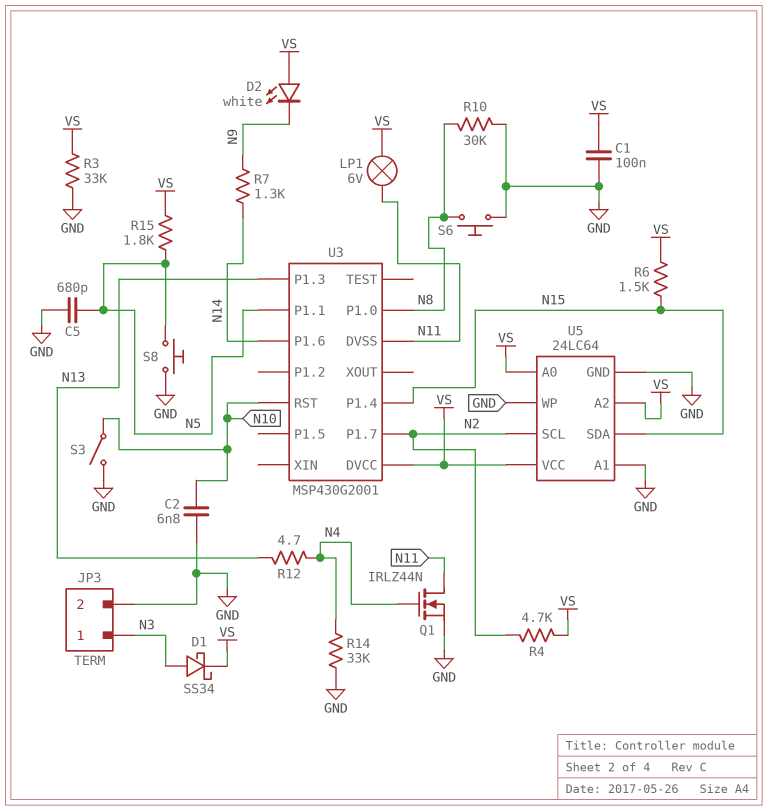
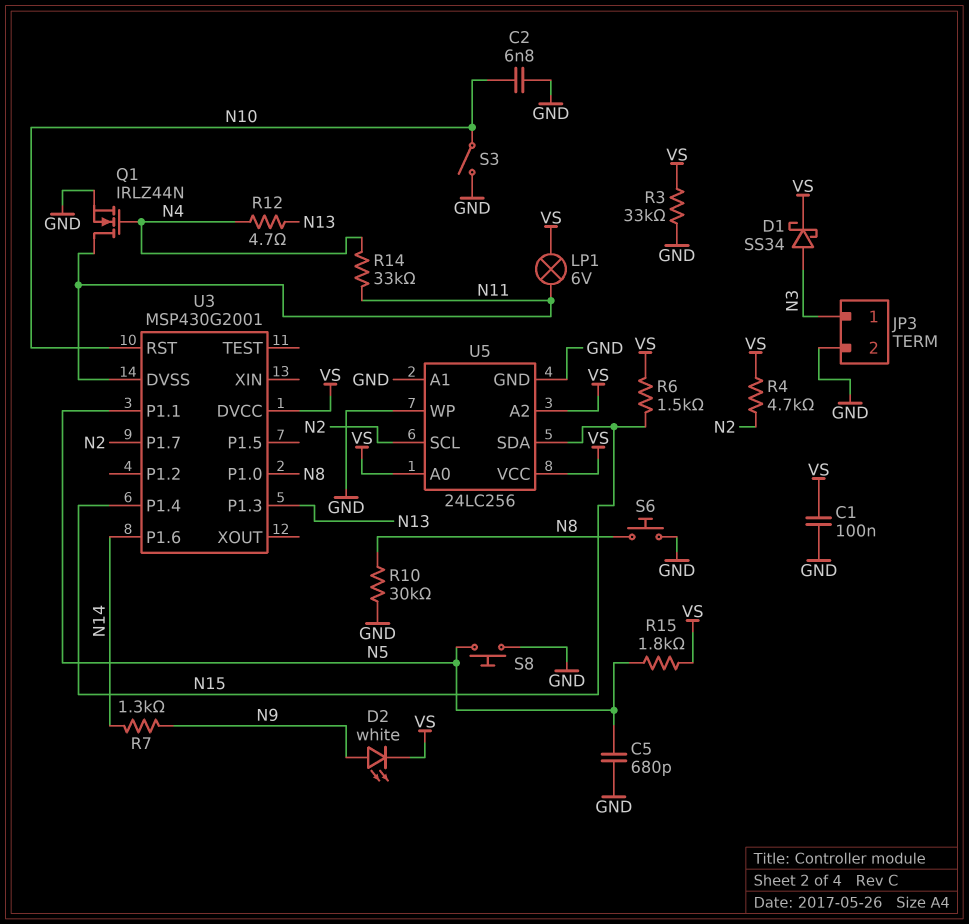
D2: LED white (A VS, K N9) -> LED white (A N9, K VS)
R14: 33k (GND, N4) -> 33k (N4, N11)
U5: 24LC64 -> 24LC256

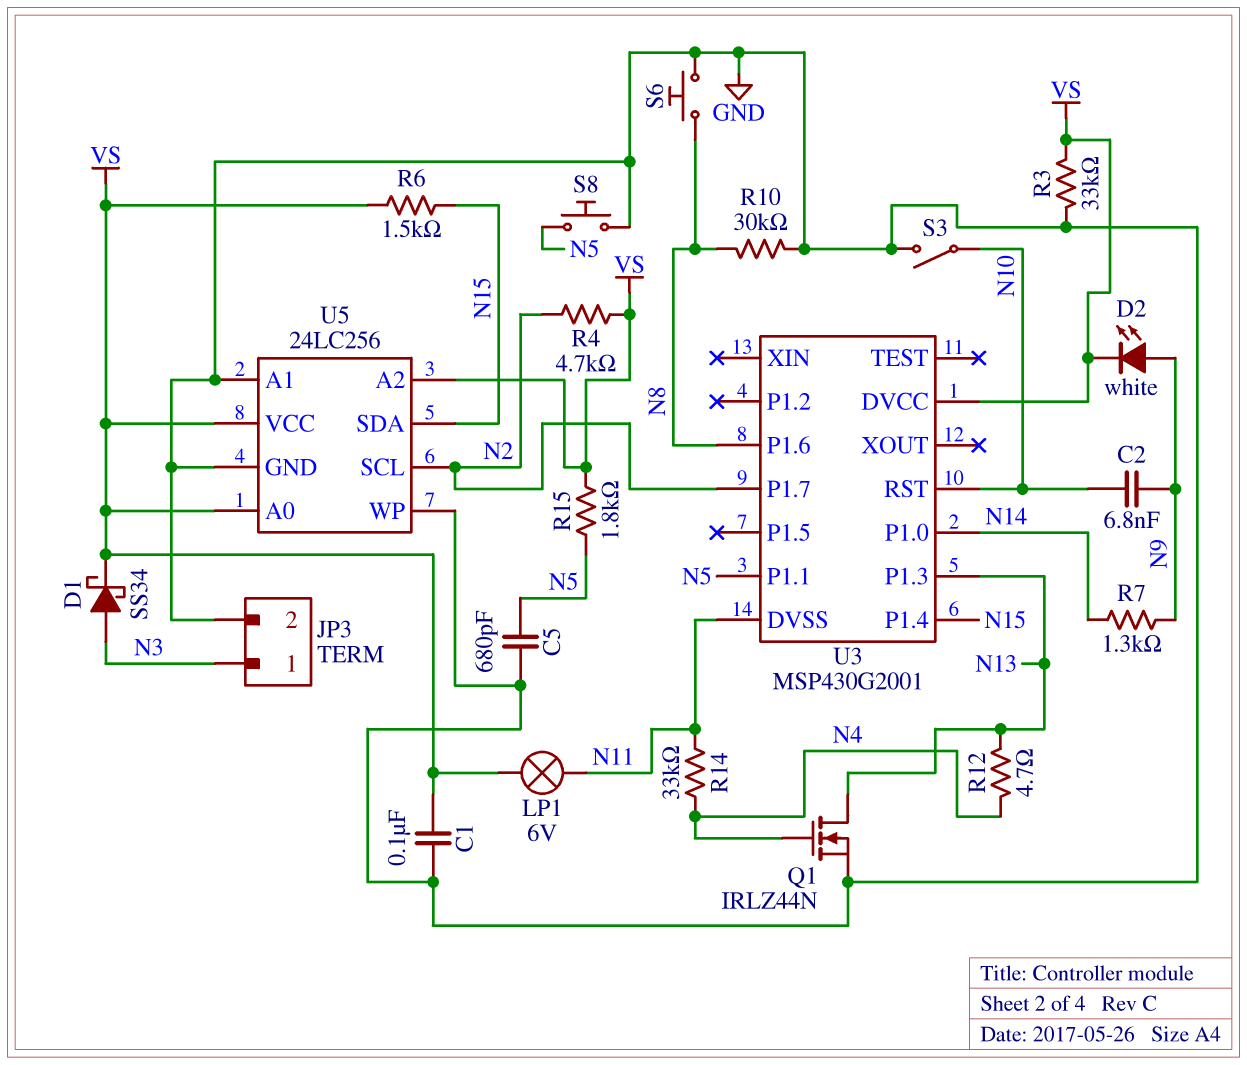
C2: 6.8nF (GND, N10) -> 6.8nF (N9, N10)
Q1: NMOS IRLZ44N (G N4, D N11, S GND) -> NMOS IRLZ44N (G N4, D N13, S GND)
U3 pin P1.0: N8 -> N14
U3 pin P1.6: N14 -> N8

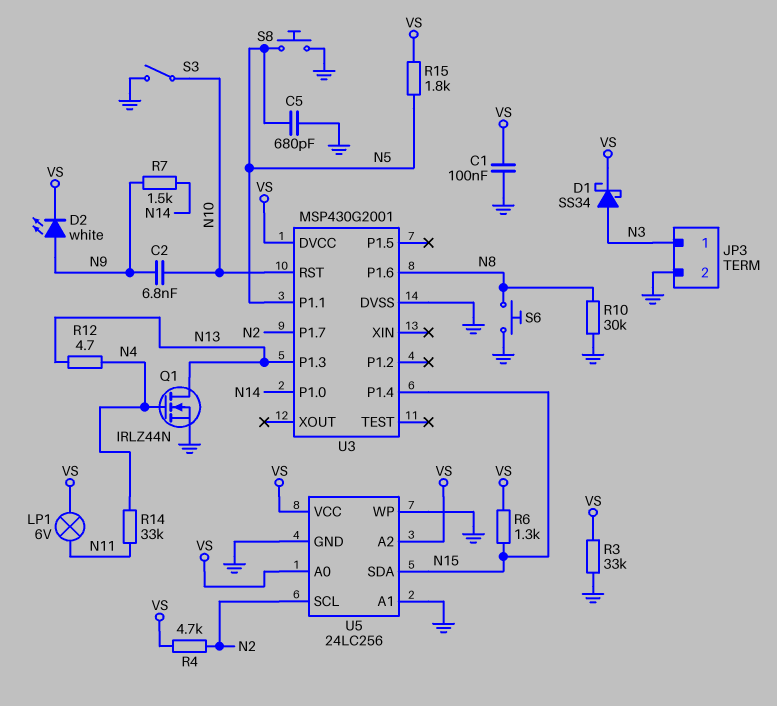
R6: 1.5k (N15, VS) -> 1.3k (N15, VS)
R7: 1.3k (N9, N14) -> 1.5k (N9, N14)
U3 pin DVSS: N11 -> GND

